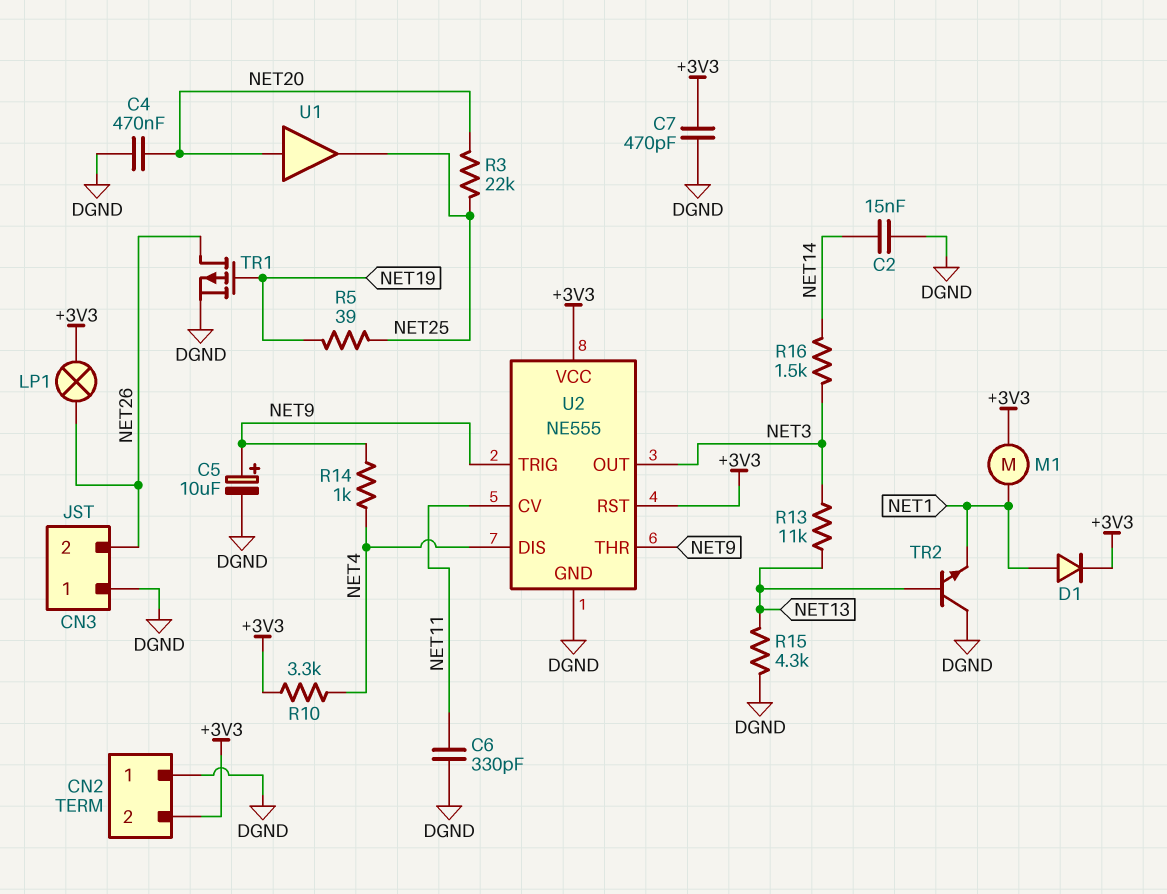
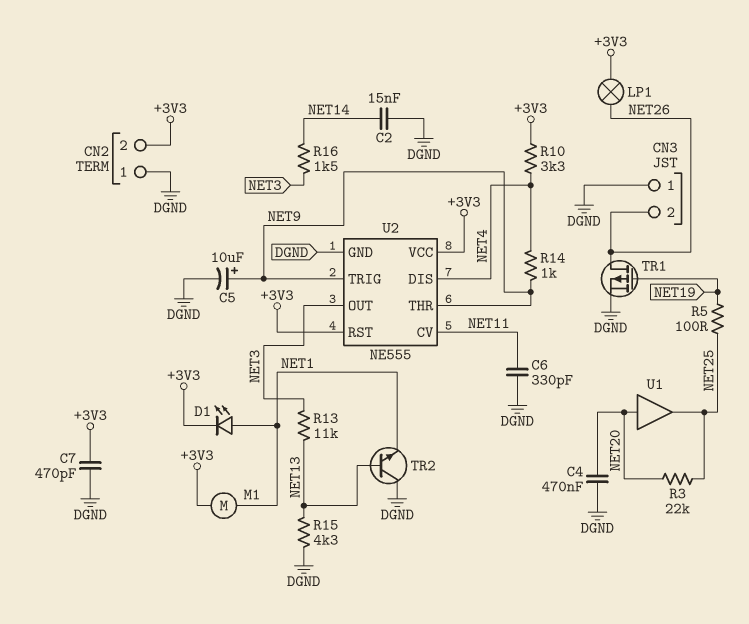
D1: diode (A NET1, K +3V3) -> LED (A NET1, K +3V3)
R5: 39 (NET19, NET25) -> 100 (NET19, NET25)

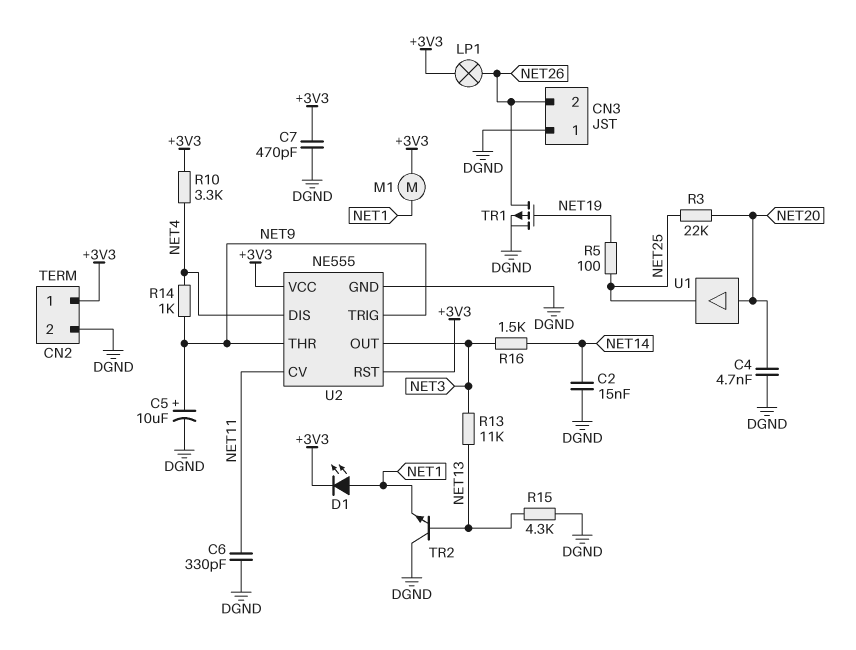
C4: 470nF (DGND, NET20) -> 4.7nF (DGND, NET20)
CN2 pin 1: DGND -> +3V3
CN2 pin 2: +3V3 -> DGND

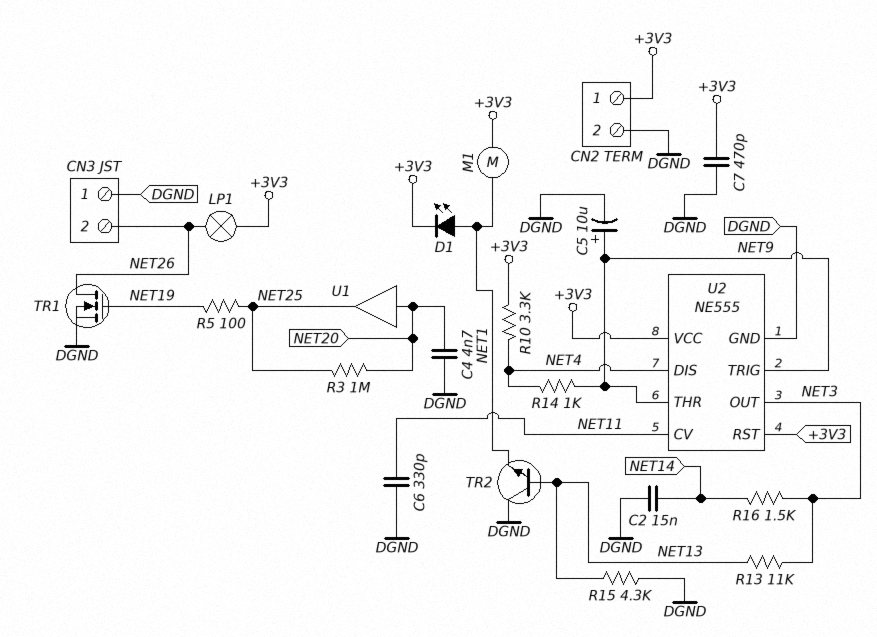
R3: 22k (NET20, NET25) -> 1M (NET20, NET25)
TR1: PMOS (G NET19, D NET26, S DGND) -> NMOS (G NET19, D NET26, S DGND)

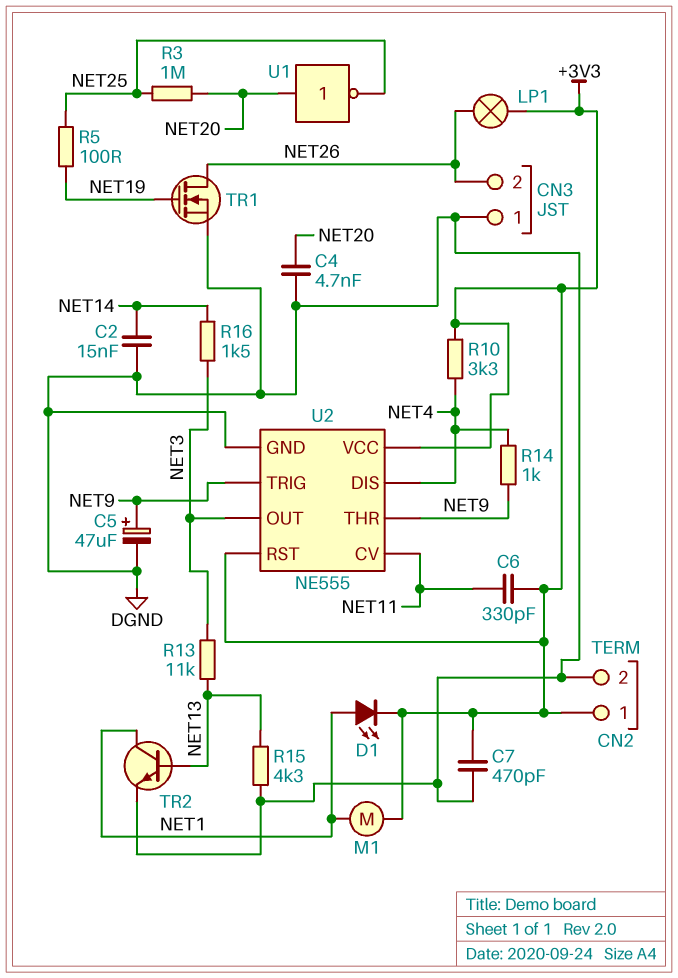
C5: 10uF (plus NET9, minus DGND) -> 47uF (plus NET9, minus DGND)
C6: 330pF (DGND, NET11) -> 330pF (+3V3, NET11)
TR2: NPN (B NET13, C DGND, E NET1) -> NPN (B NET13, C NET1, E DGND)
U1: buffer (in NET20, out NET25) -> NOT (in NET20, out NET25)

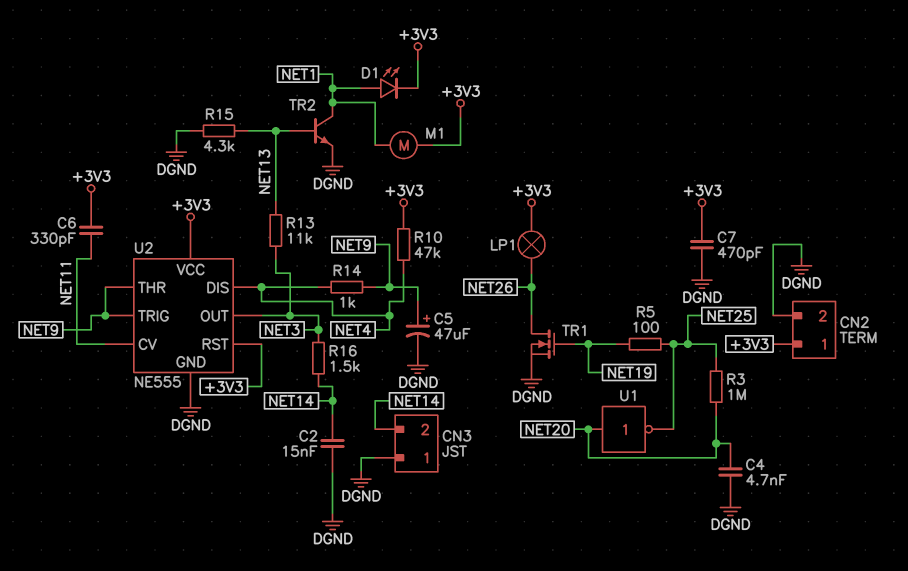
CN3 pin 2: NET26 -> NET14
R10: 3.3k (+3V3, NET4) -> 47k (+3V3, NET4)

